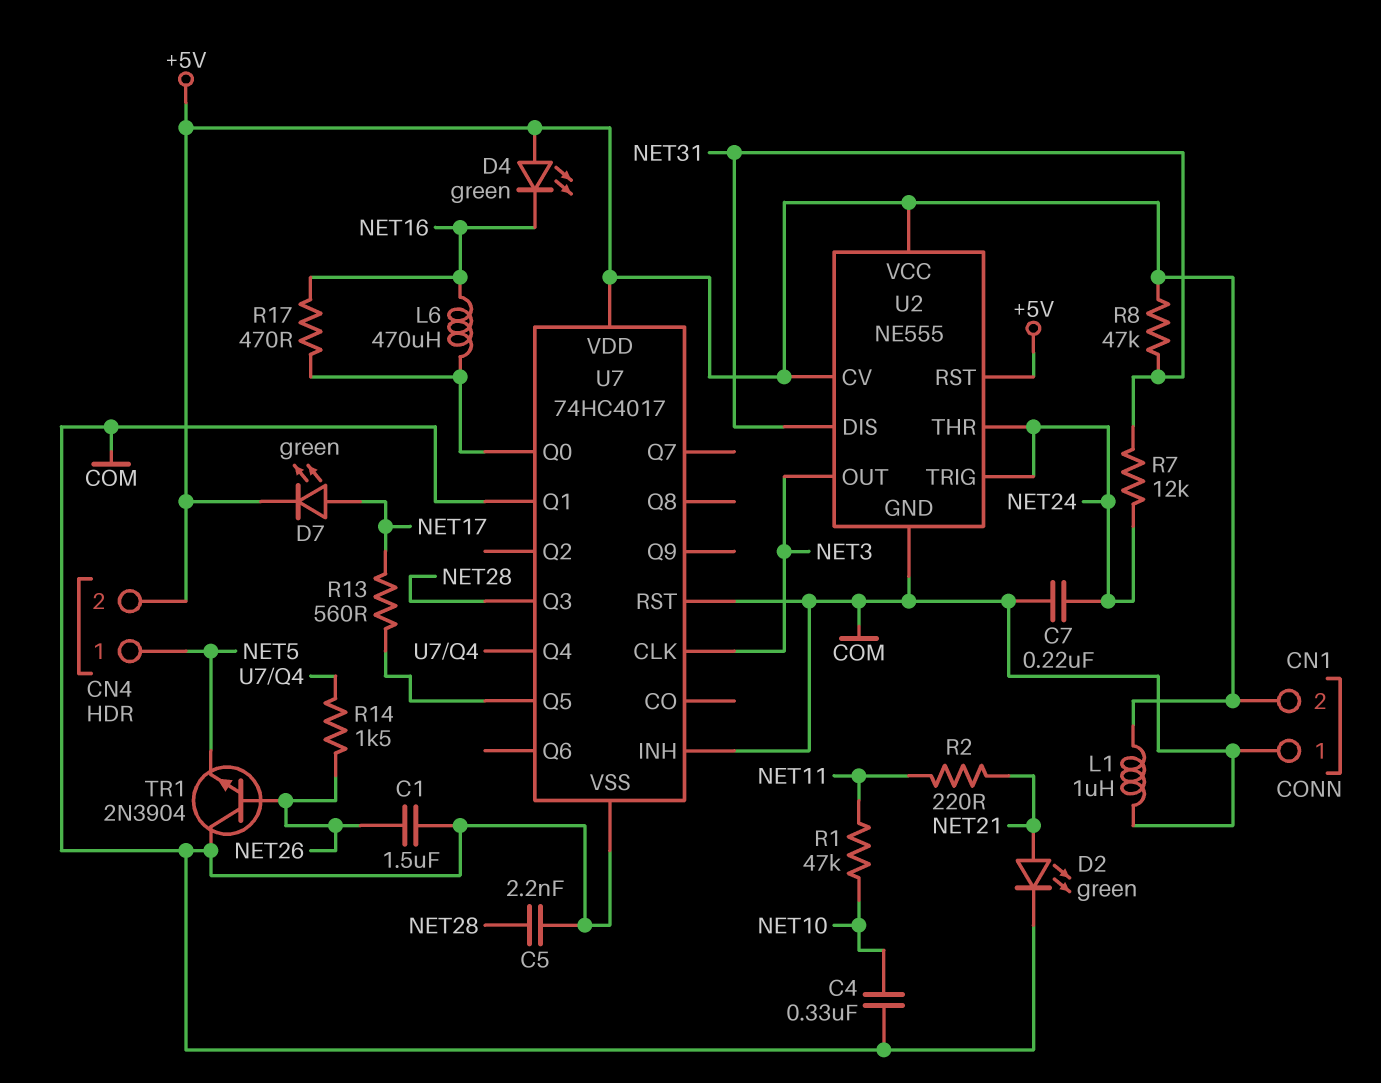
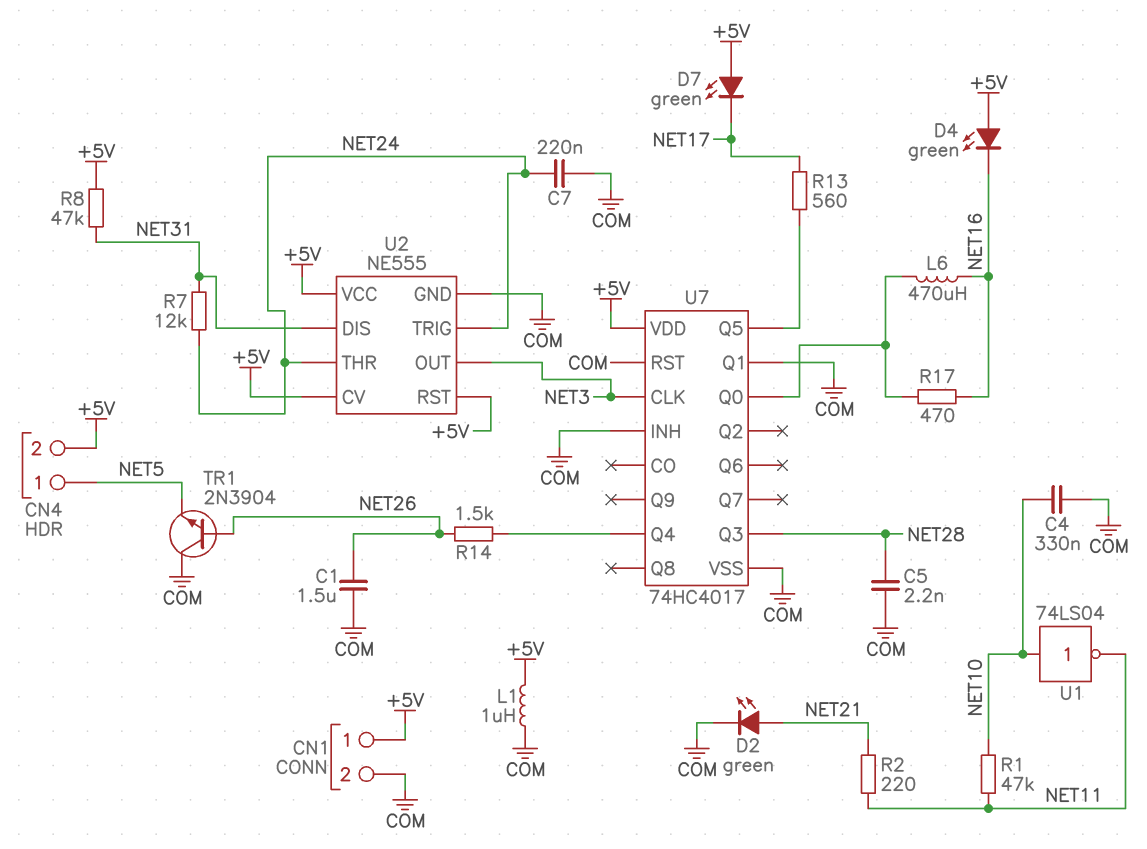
CN1 pin 1: COM -> +5V
CN1 pin 2: +5V -> COM
D7: LED green (A NET17, K +5V) -> LED green (A +5V, K NET17)
U1: none -> NOT 74LS04 (in NET10, out NET11)

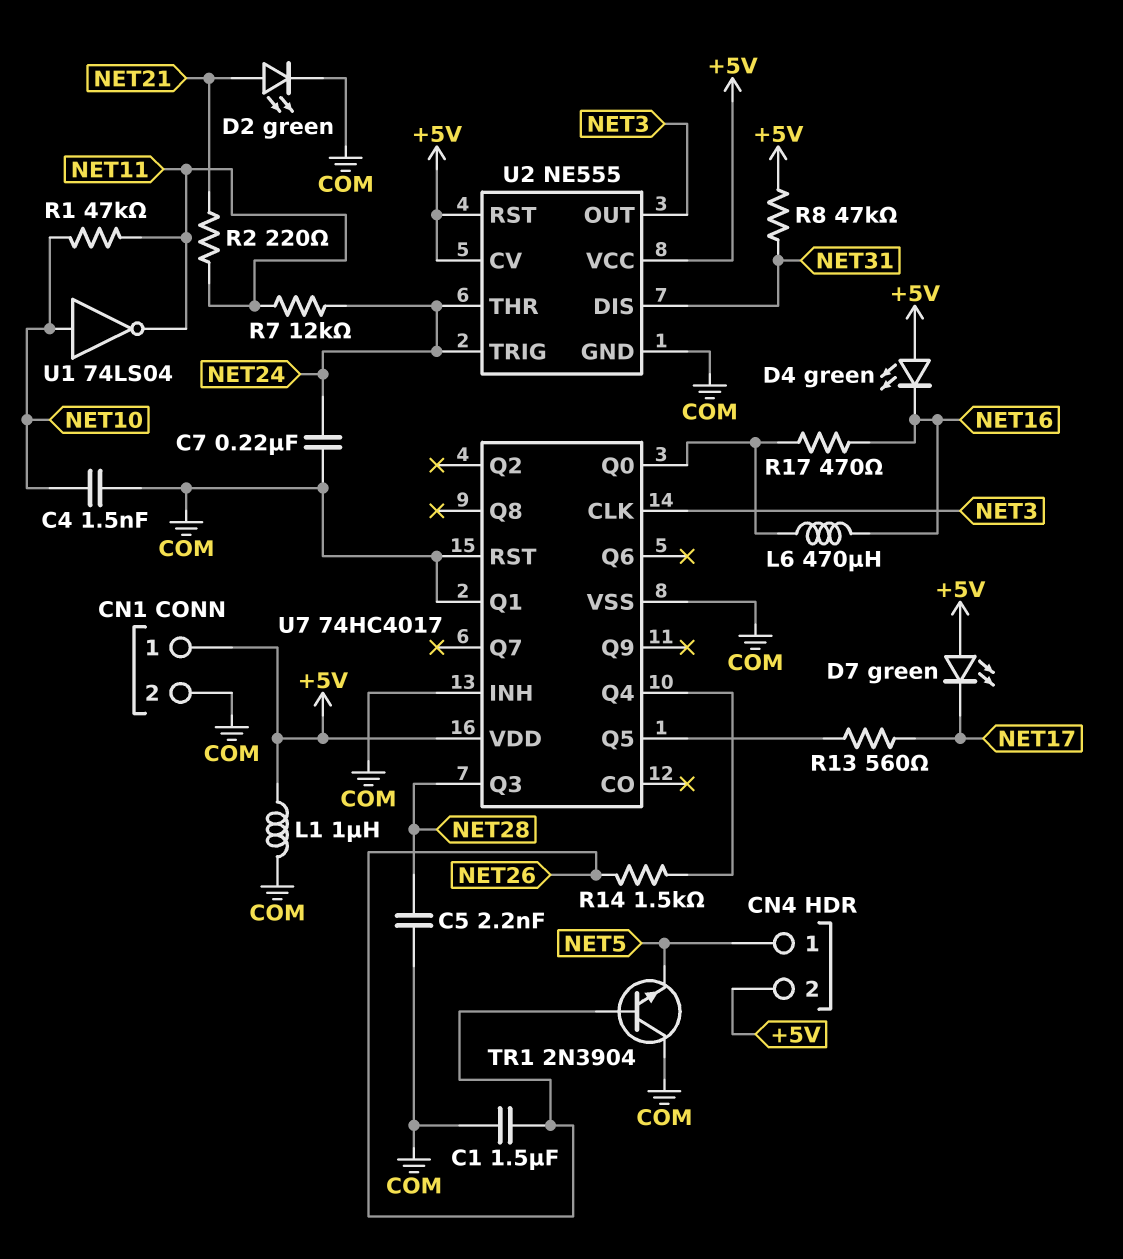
C4: 330nF (COM, NET10) -> 1.5nF (COM, NET10)
R7: 12k (NET24, NET31) -> 12k (NET11, NET24)

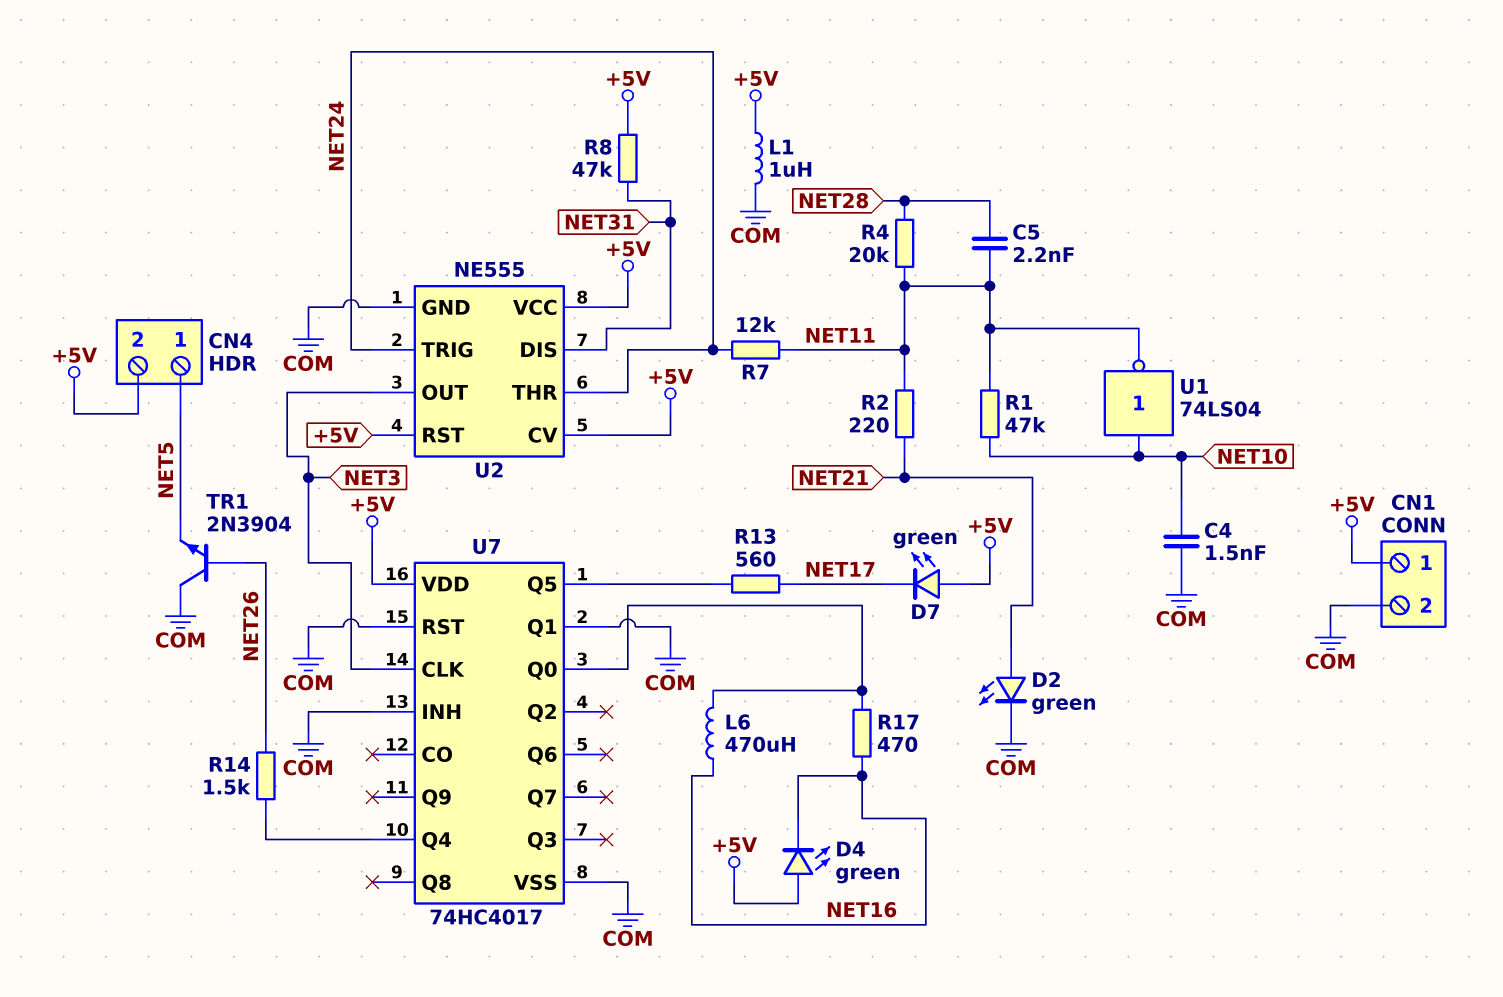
C1: 1.5uF (COM, NET26) -> none
C5: 2.2nF (COM, NET28) -> 2.2nF (NET11, NET28)
C7: 220nF (COM, NET24) -> none
R4: none -> 20k (NET11, NET28)
U7 pin Q3: NET28 -> none

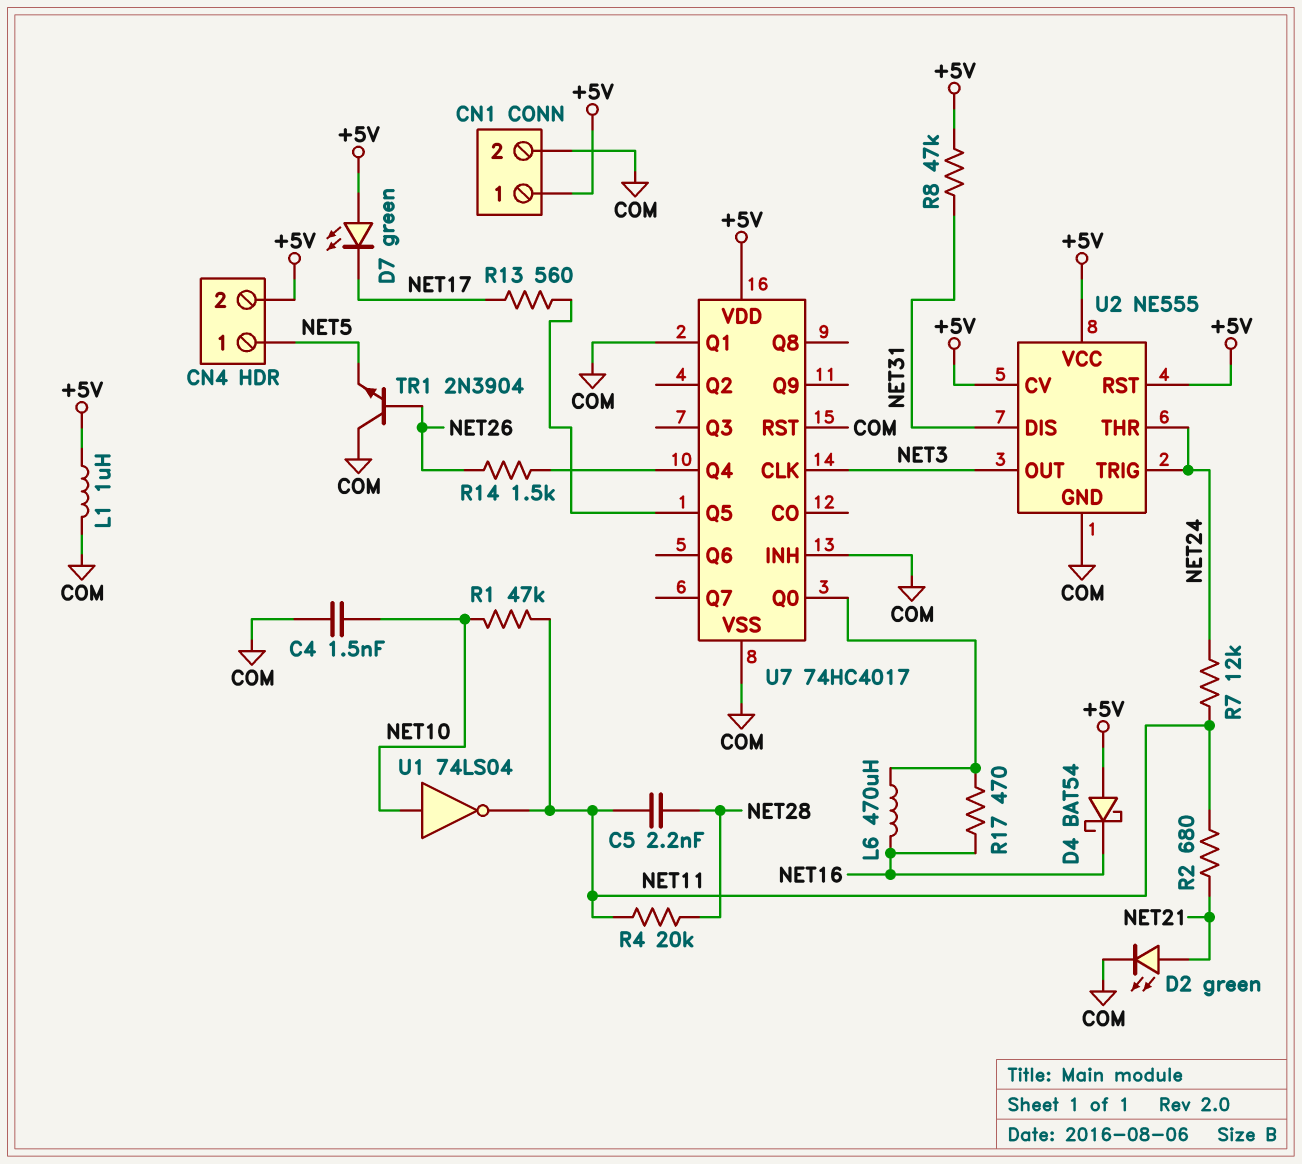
D4: LED green (A +5V, K NET16) -> schottky BAT54 (A +5V, K NET16)
R2: 220 (NET11, NET21) -> 680 (NET11, NET21)

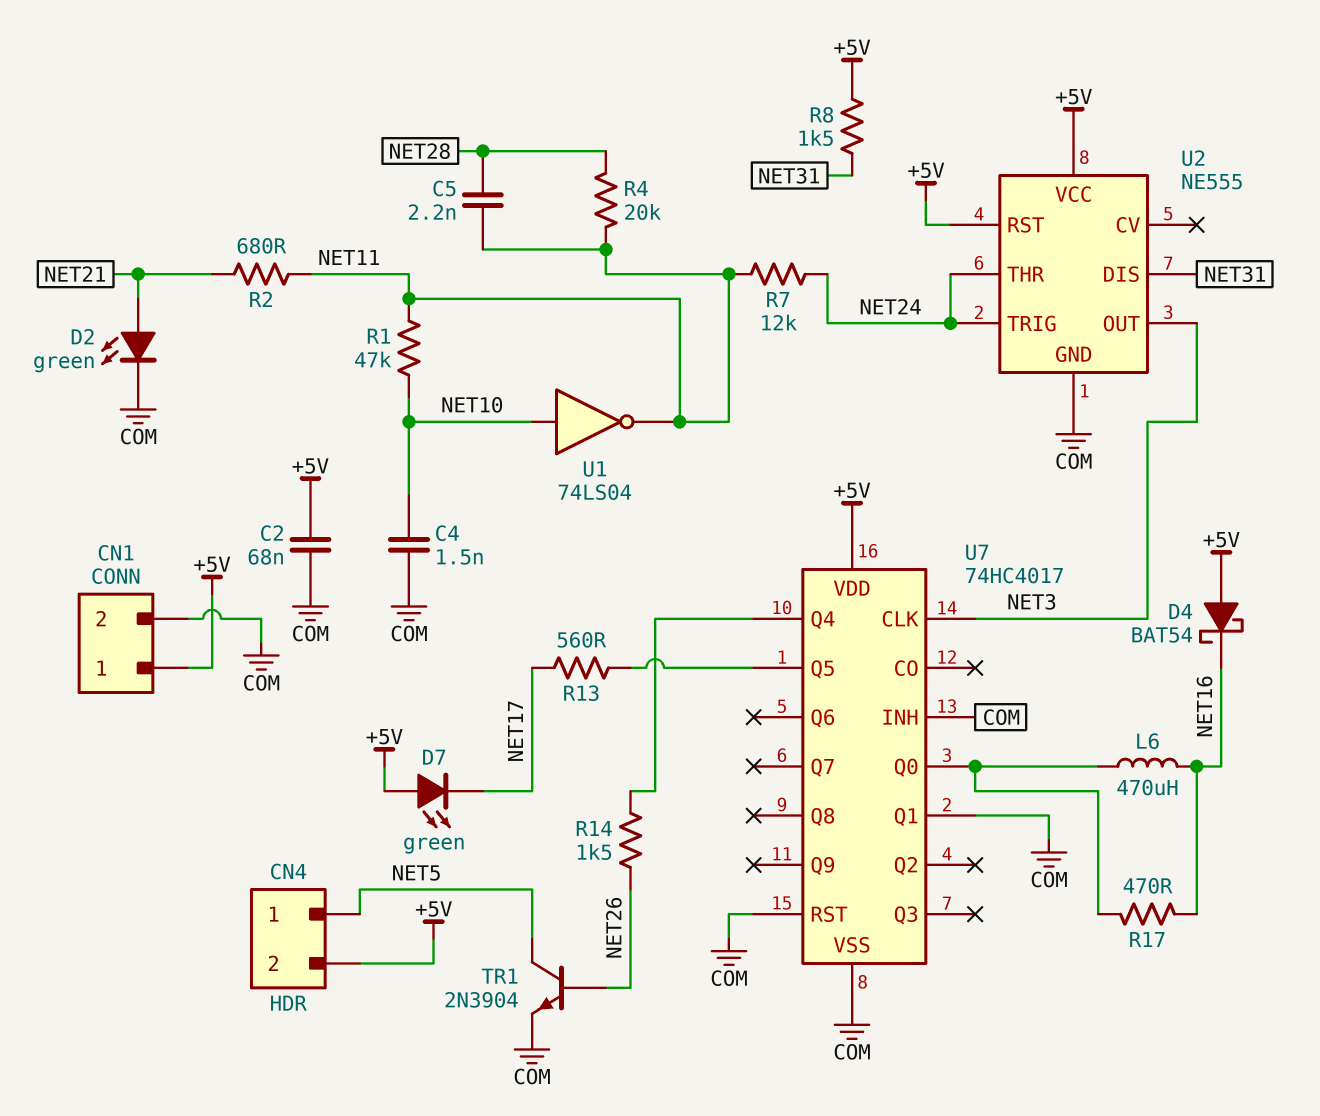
C2: none -> 68nF (+5V, COM)
L1: 1uH (+5V, COM) -> none
R8: 47k (+5V, NET31) -> 1.5k (+5V, NET31)
TR1: NPN 2N3904 (B NET26, C COM, E NET5) -> NPN 2N3904 (B NET26, C NET5, E COM)
U2 pin CV: +5V -> none

